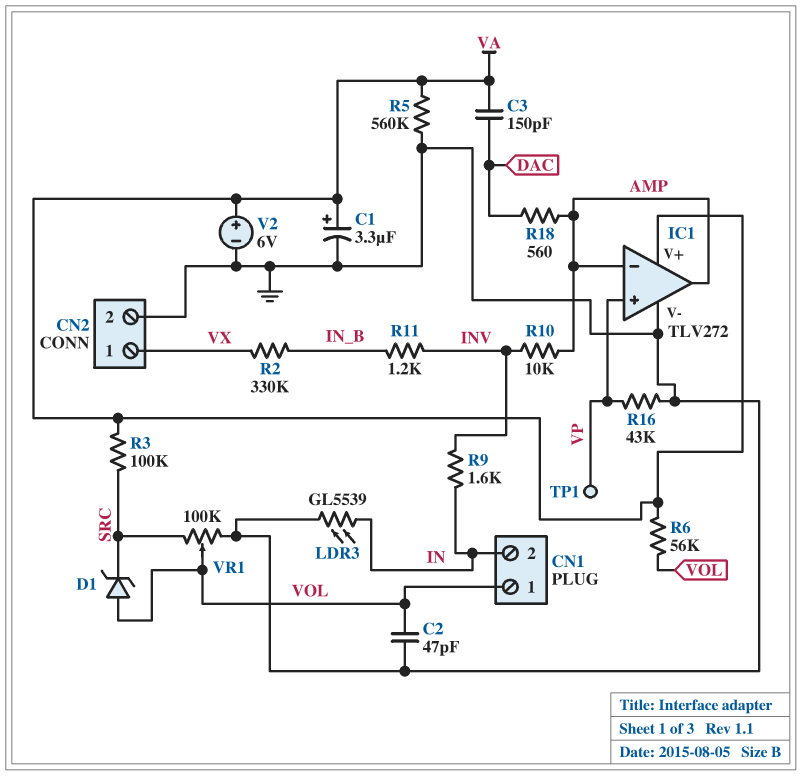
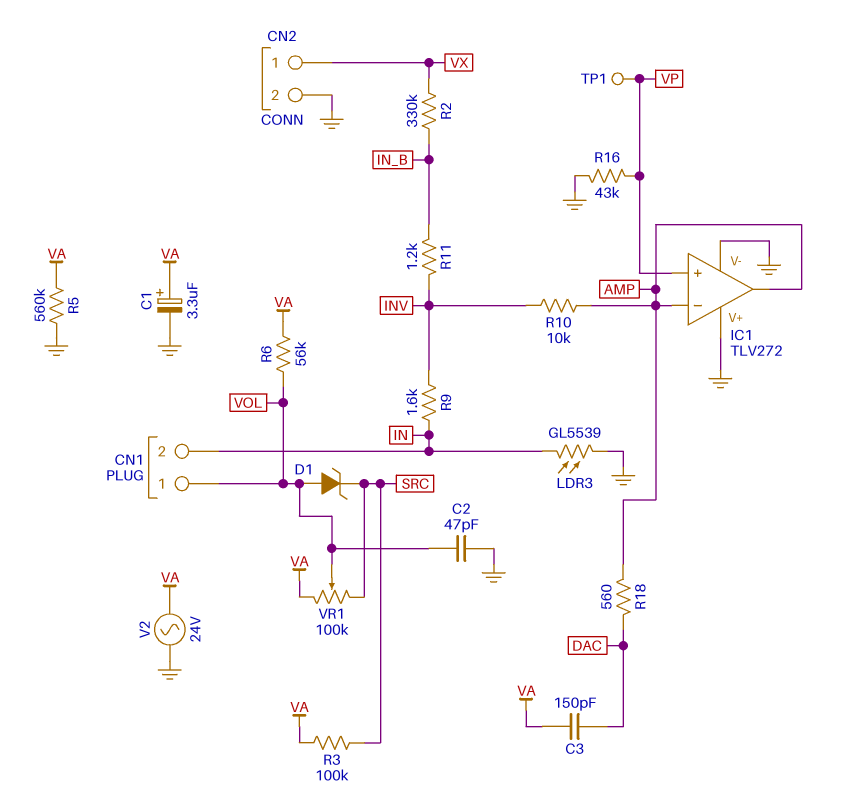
IC1 pin V+: VA -> GND
V2: 6V (plus VA, minus GND) -> AC 24V (GND, VA)
VR1: 100k (GND, SRC, wiper VOL) -> 100k (SRC, VA, wiper VOL)

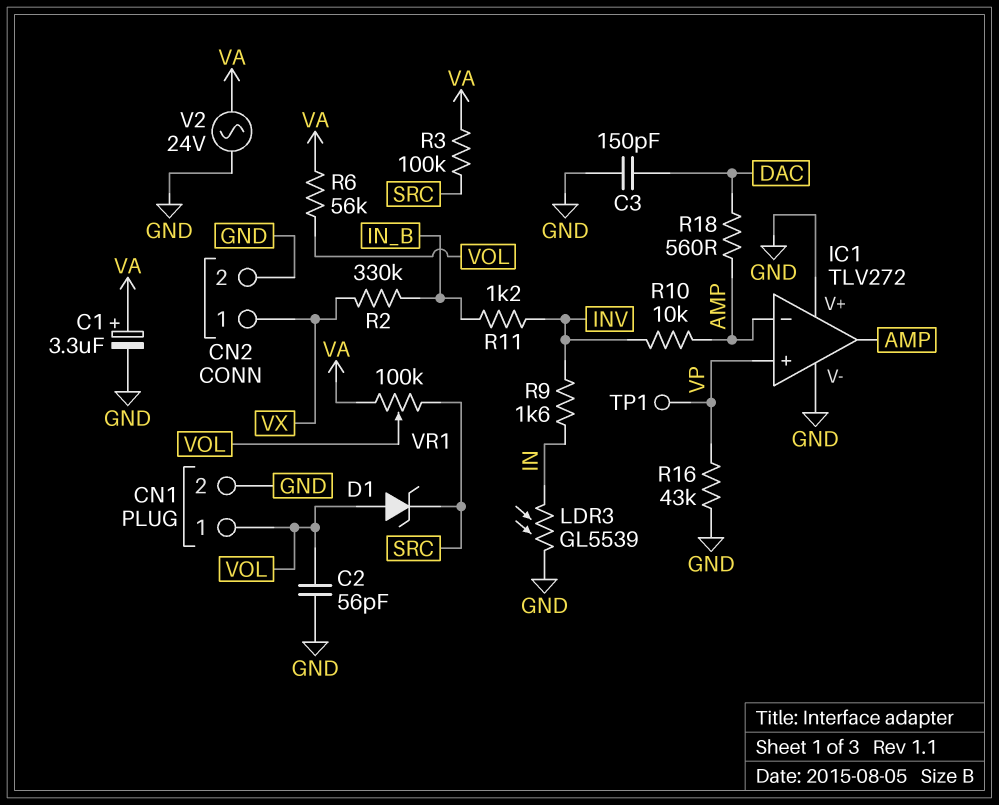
C2: 47pF (GND, VOL) -> 56pF (GND, VOL)
C3: 150pF (DAC, VA) -> 150pF (DAC, GND)
CN1 pin 2: IN -> GND
R5: 560k (GND, VA) -> none

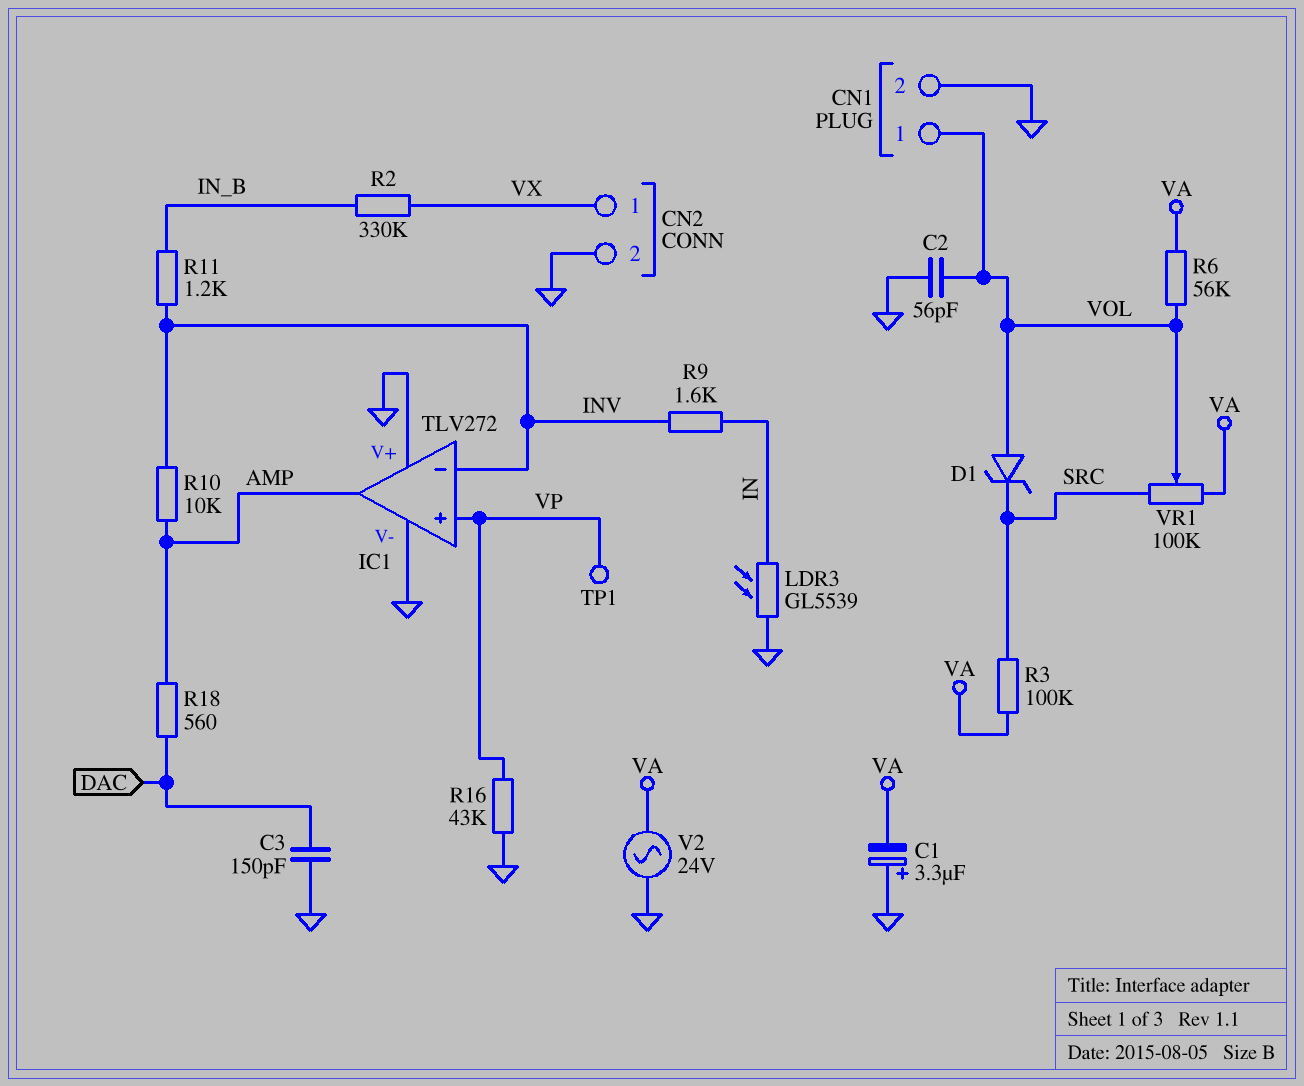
C1: 3.3uF (plus VA, minus GND) -> 3.3uF (plus GND, minus VA)
IC1 pin in-: AMP -> INV

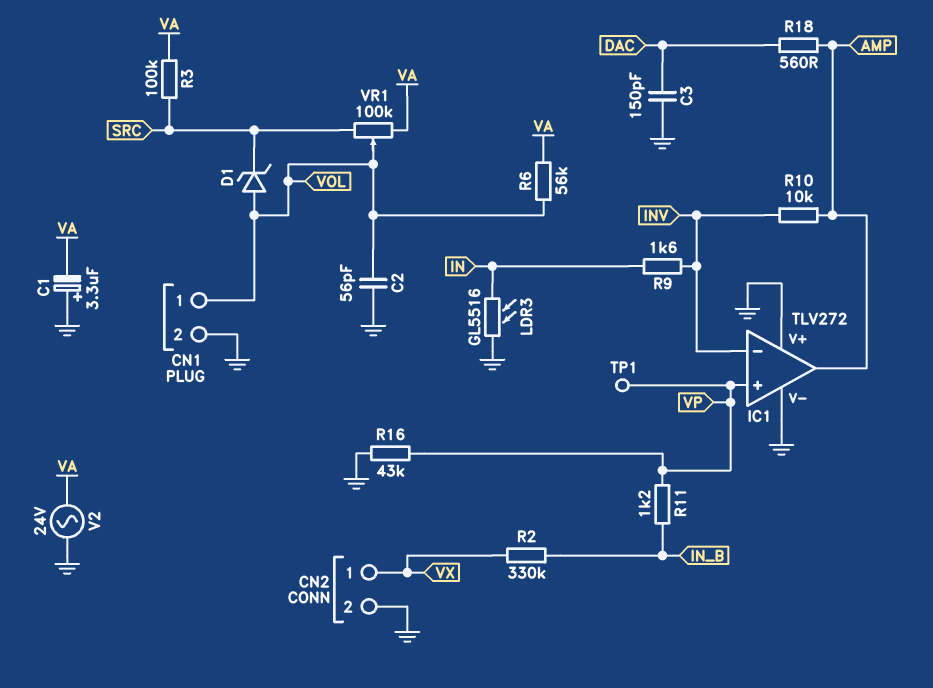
LDR3: GL5539 (GND, IN) -> GL5516 (GND, IN)
R11: 1.2k (INV, IN_B) -> 1.2k (IN_B, VP)

